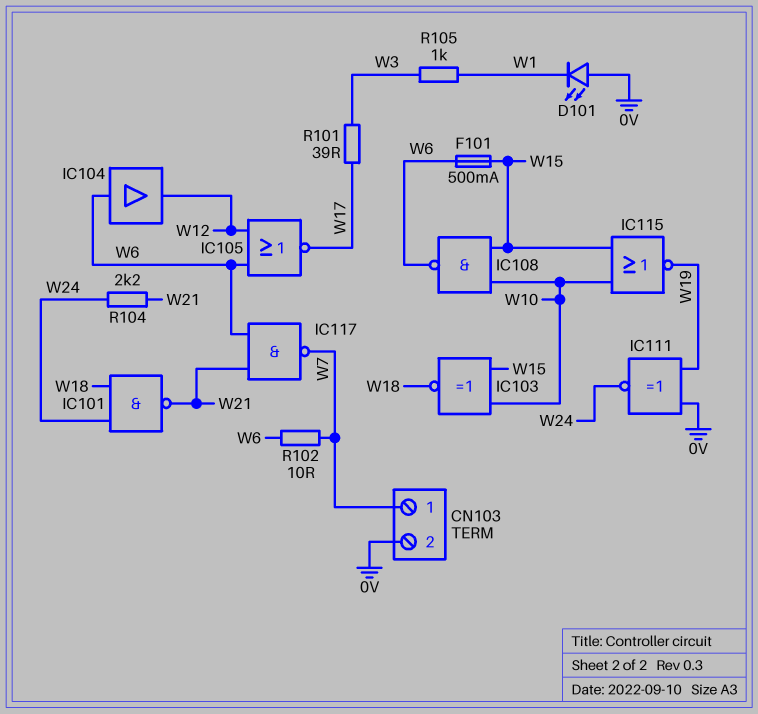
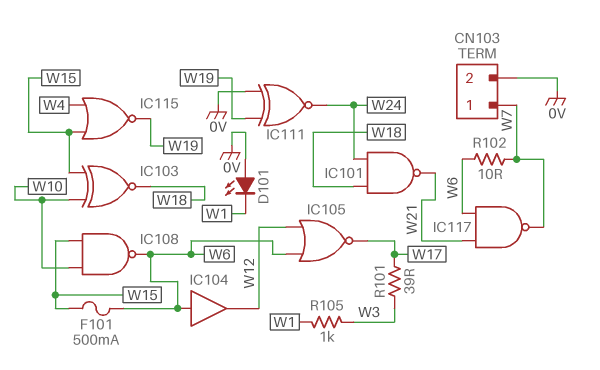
IC115: NOR (in W10, in W15, out W19) -> NOR (in W4, in W15, out W19)
R104: 2.2k (W21, W24) -> none

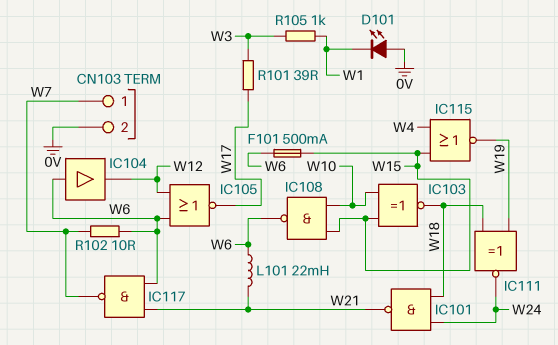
IC111: XNOR (in 0V, in W19, out W24) -> XNOR (in W18, in W19, out W24)
L101: none -> 22mH (W6, W21)

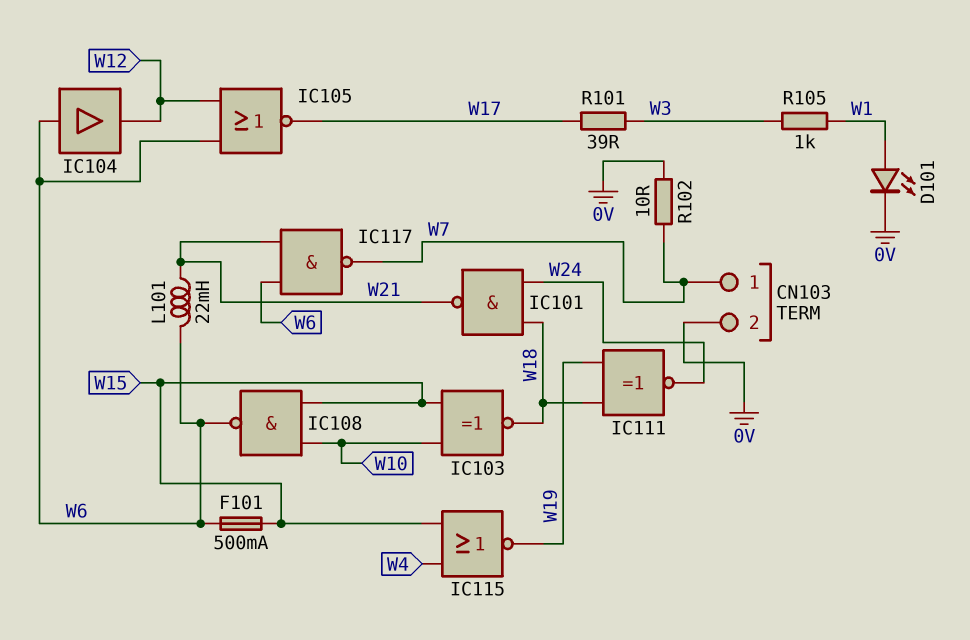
D101: LED (A 0V, K W1) -> LED (A W1, K 0V)
R102: 10 (W6, W7) -> 10 (0V, W7)

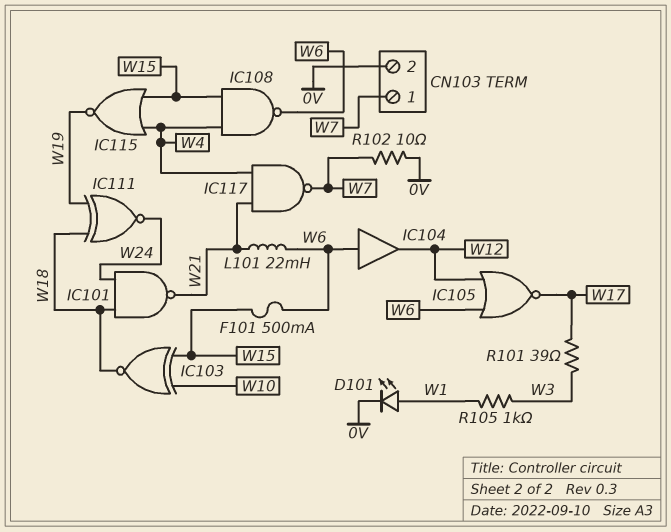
IC108: NAND (in W10, in W15, out W6) -> NAND (in W4, in W15, out W6)
IC117: NAND (in W6, in W21, out W7) -> NAND (in W4, in W21, out W7)

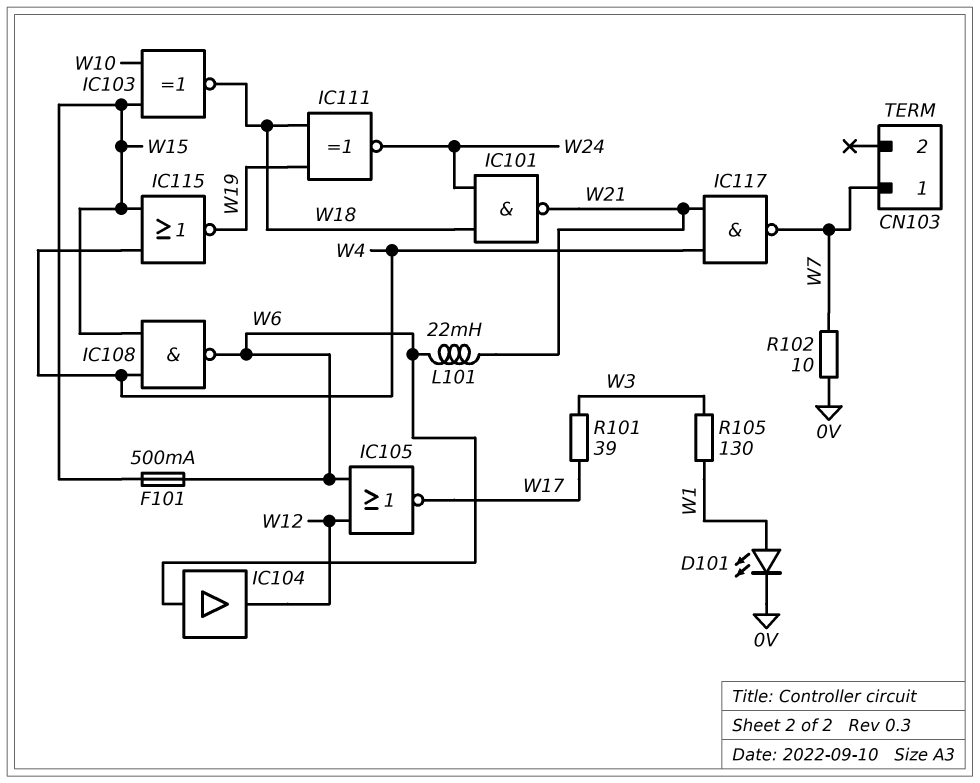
CN103 pin 2: 0V -> none
R105: 1k (W1, W3) -> 130 (W1, W3)

